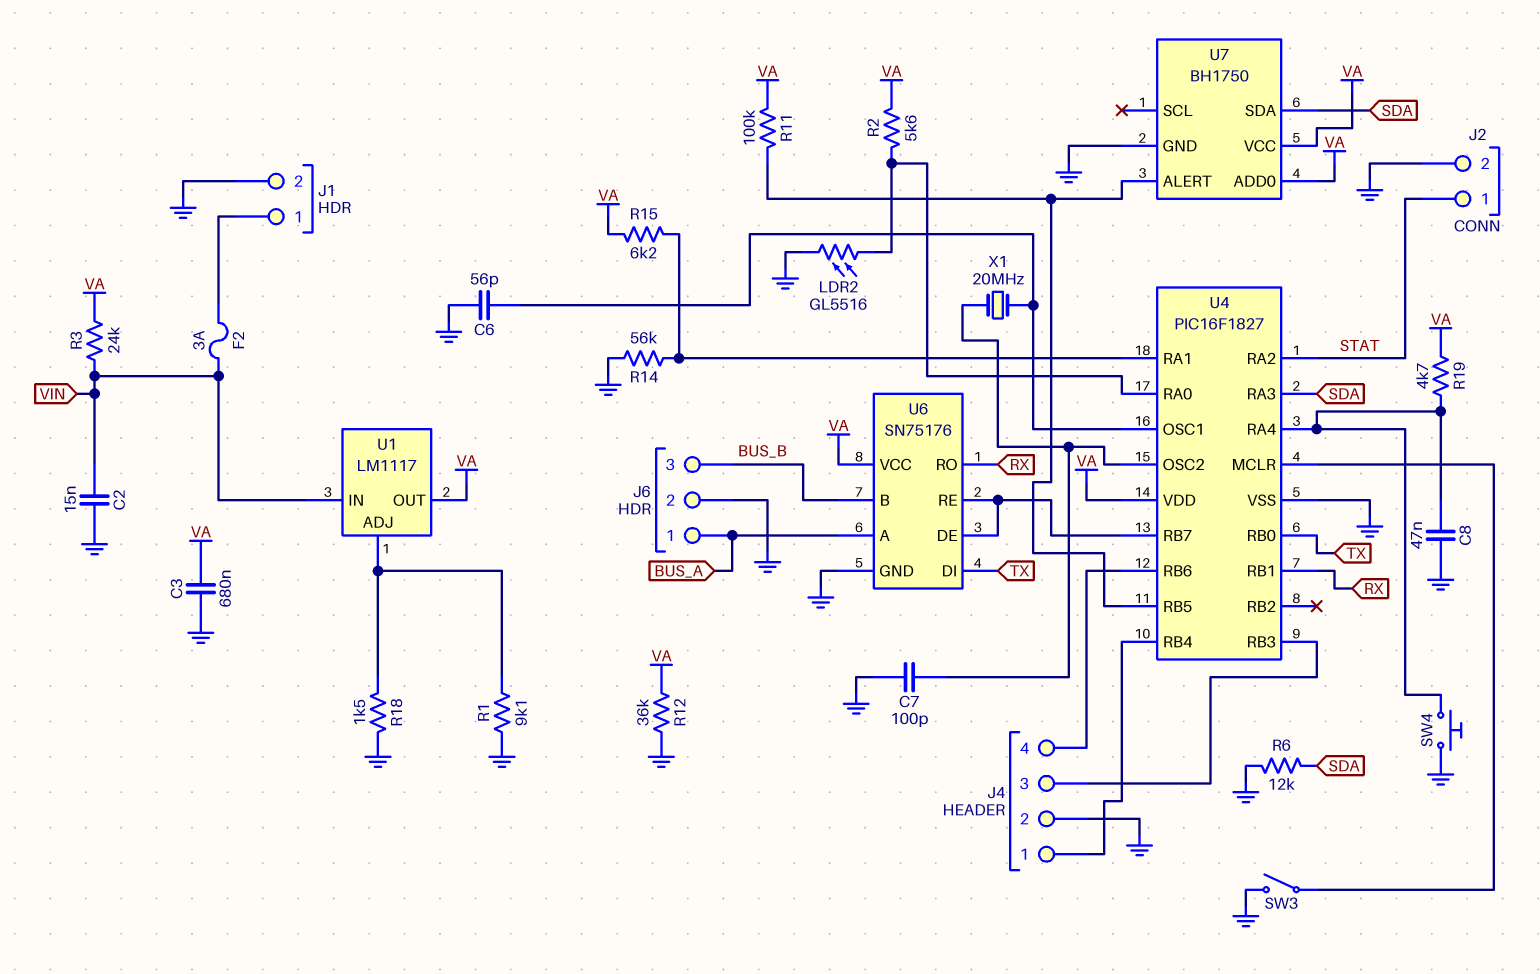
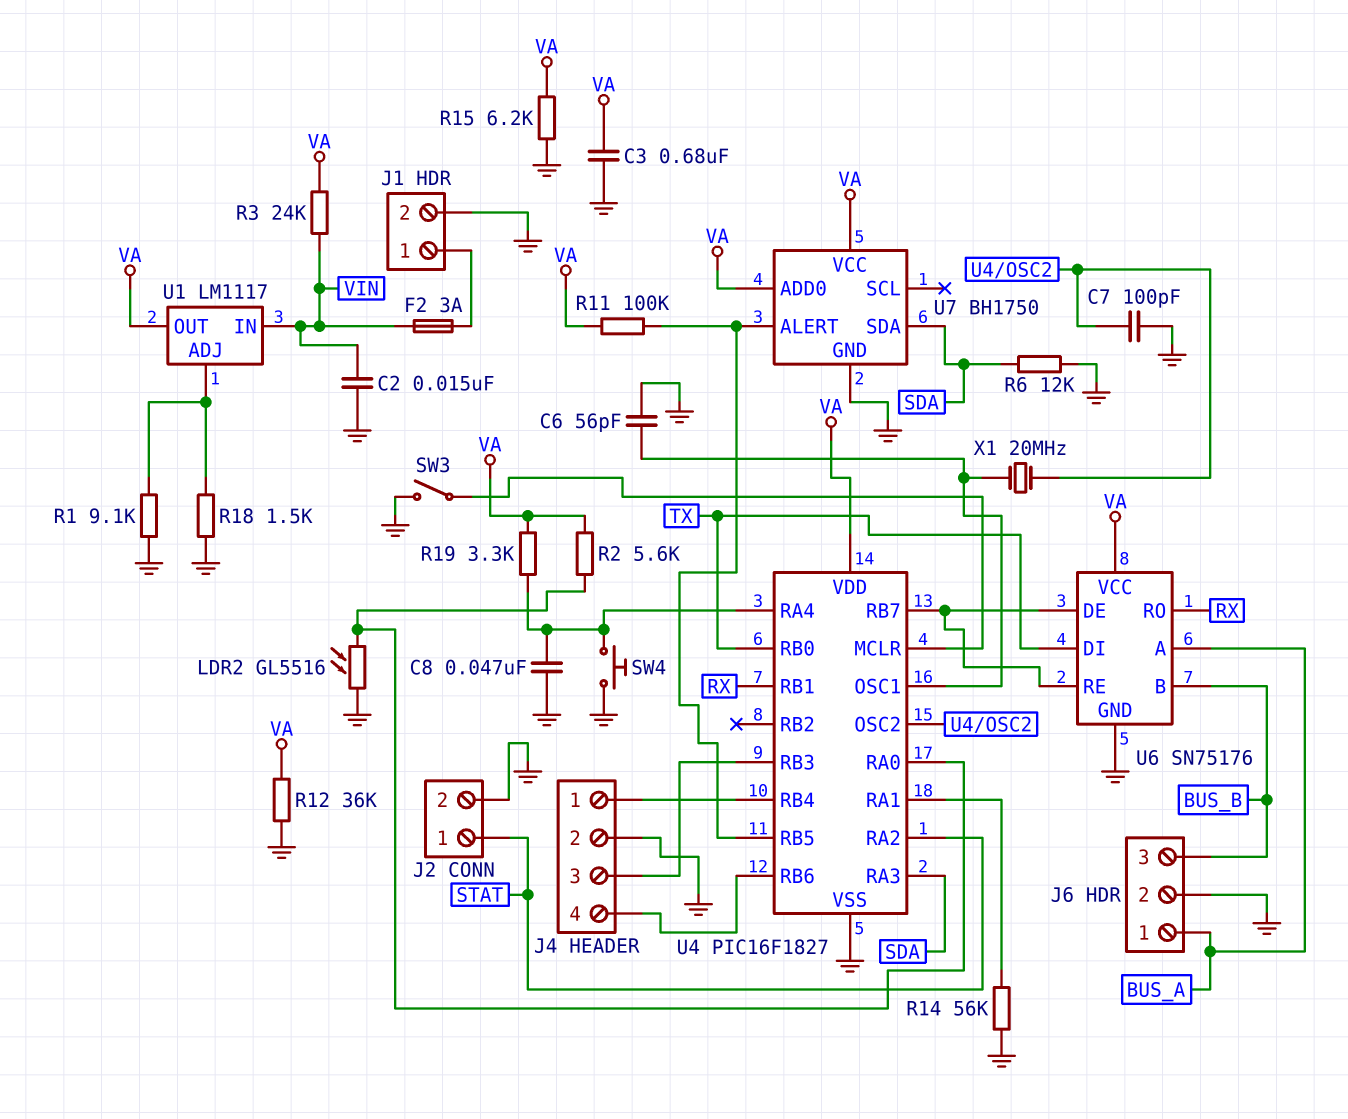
R15: 6.2k (U4/RA1, VA) -> 6.2k (GND, VA)
R19: 4.7k (U4/RA4, VA) -> 3.3k (U4/RA4, VA)

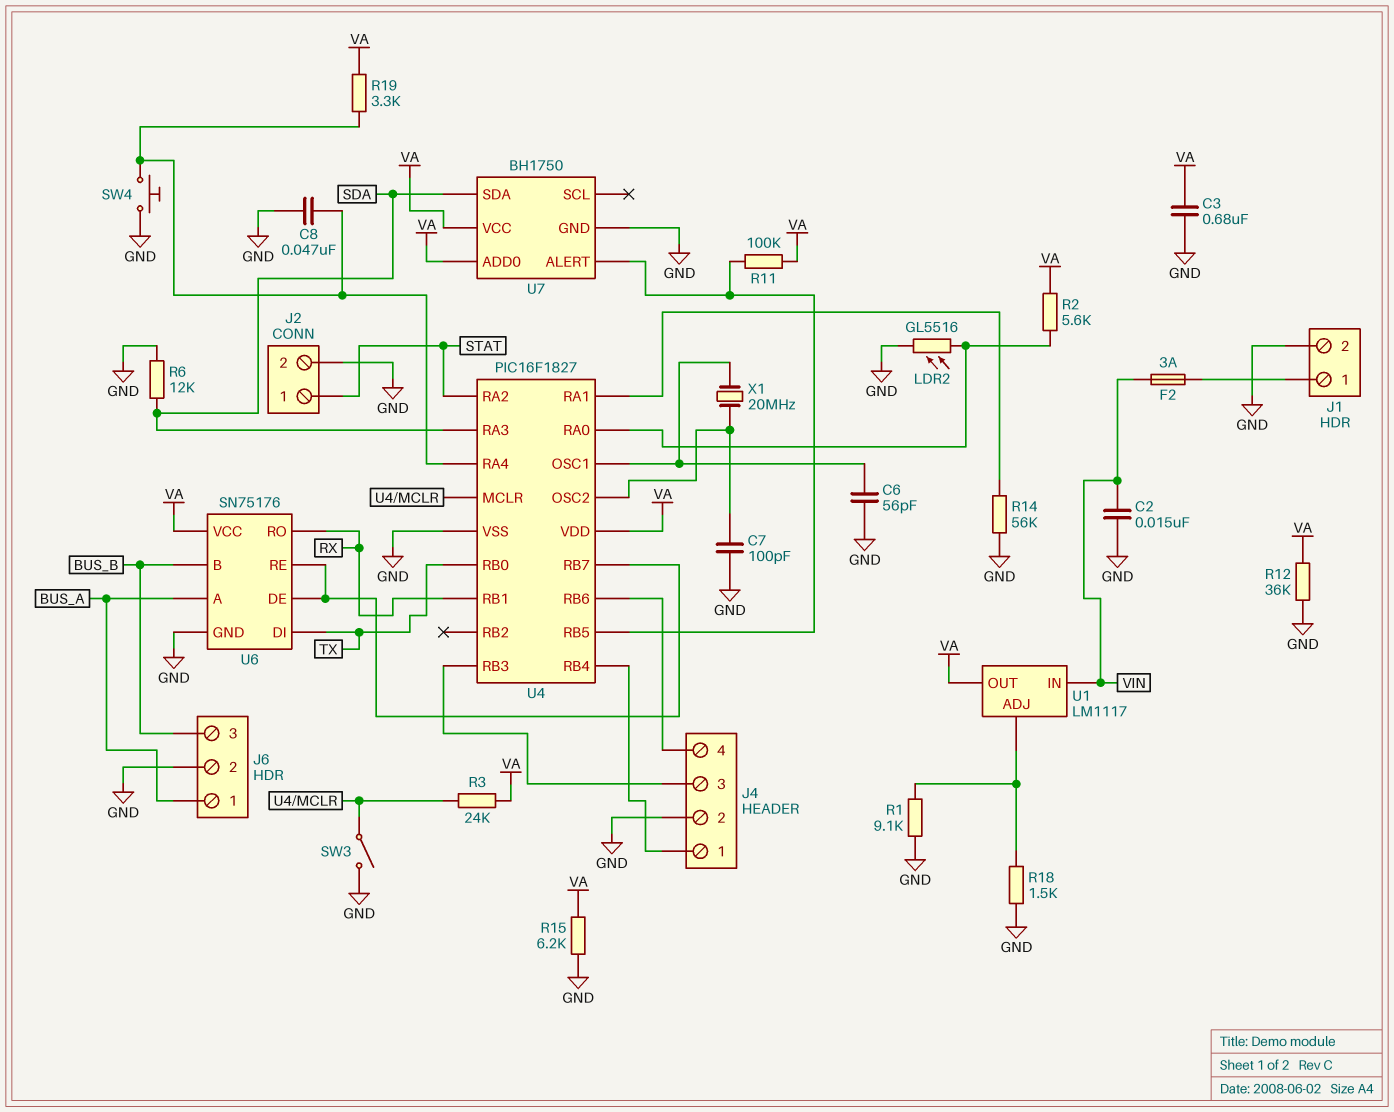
R3: 24k (VA, VIN) -> 24k (U4/MCLR, VA)

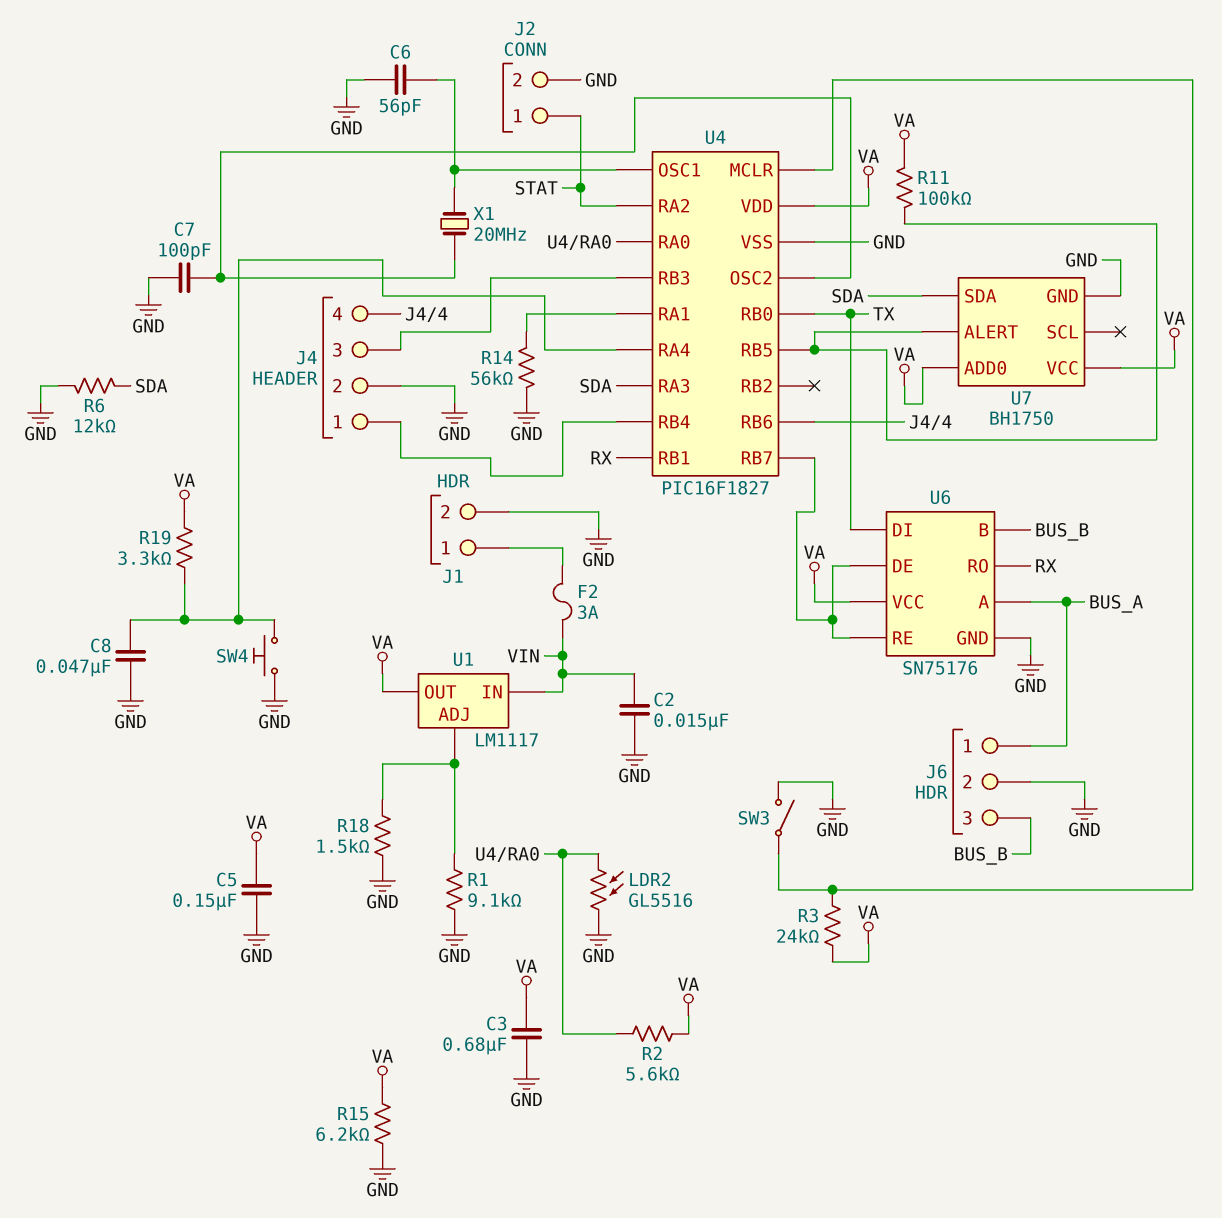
C5: none -> 150nF (GND, VA)
R12: 36k (GND, VA) -> none

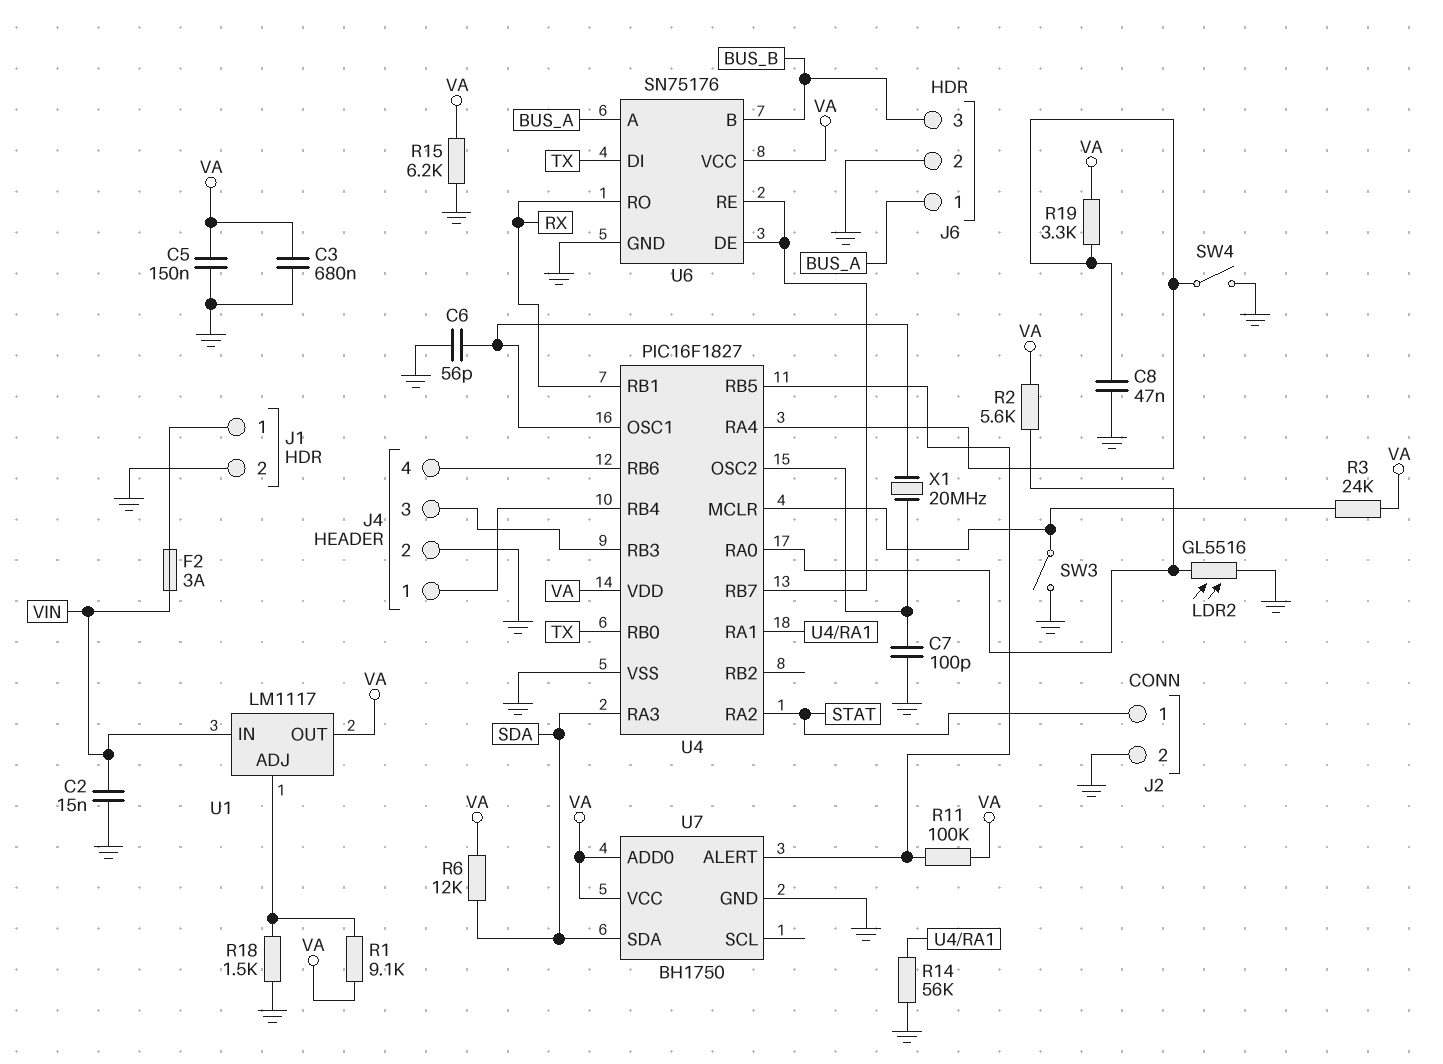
R1: 9.1k (GND, U1/ADJ) -> 9.1k (U1/ADJ, VA)
R6: 12k (GND, SDA) -> 12k (SDA, VA)
SW4: button (GND, U4/RA4) -> switch (GND, U4/RA4)

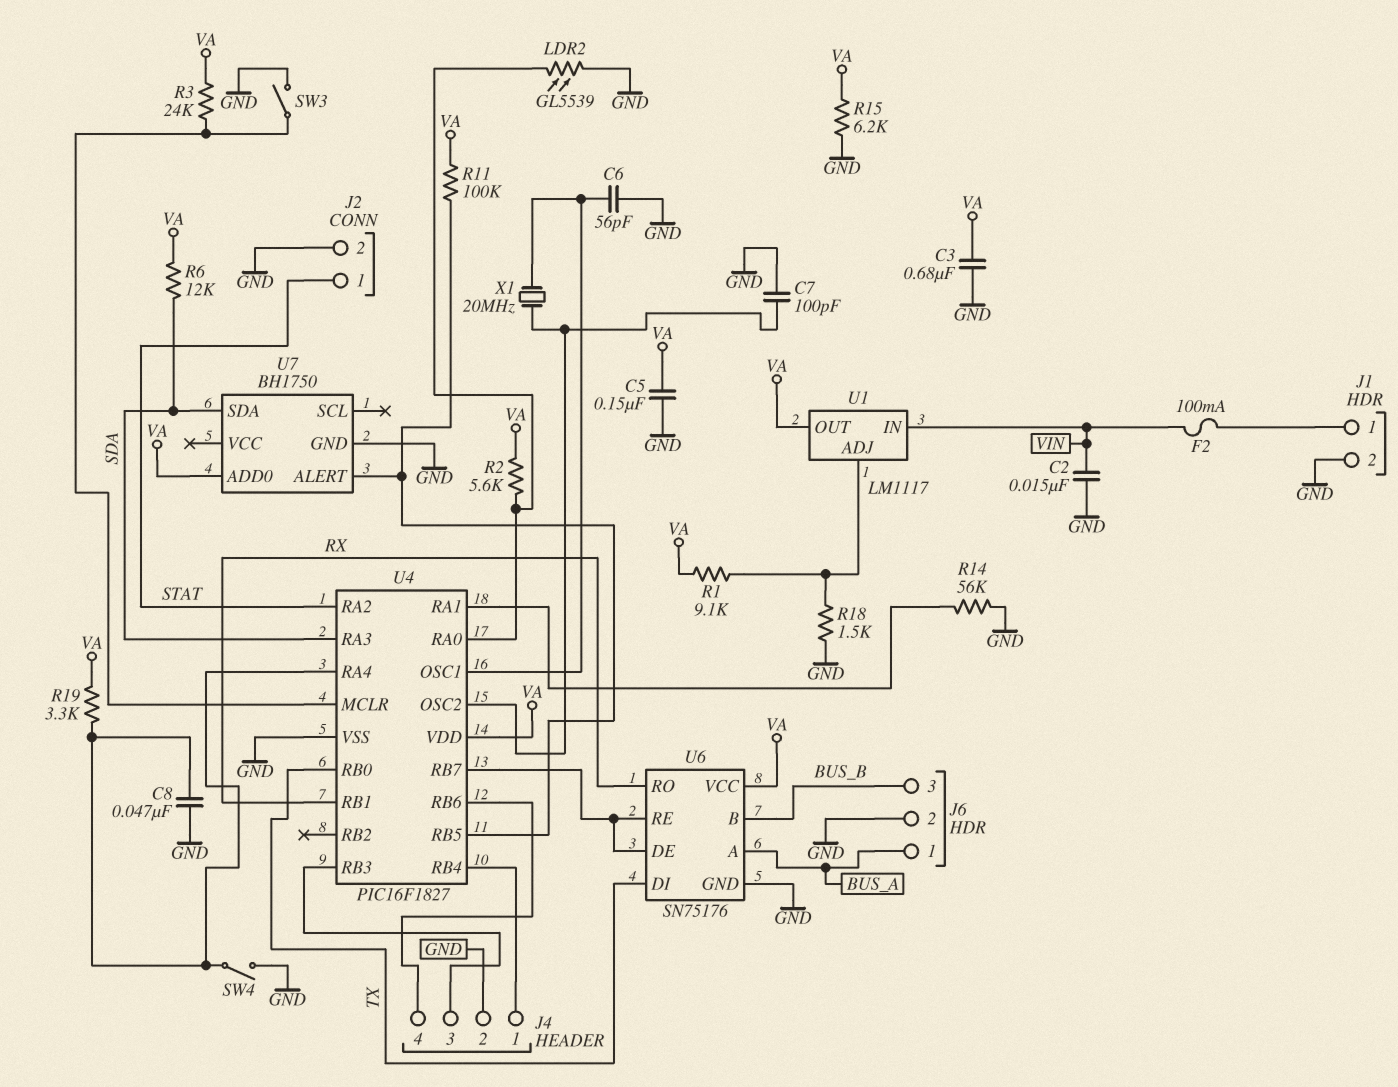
F2: 3A (J1/1, VIN) -> 100mA (J1/1, VIN)
LDR2: GL5516 (GND, U4/RA0) -> GL5539 (GND, U4/RA0)
U7 pin VCC: VA -> none

